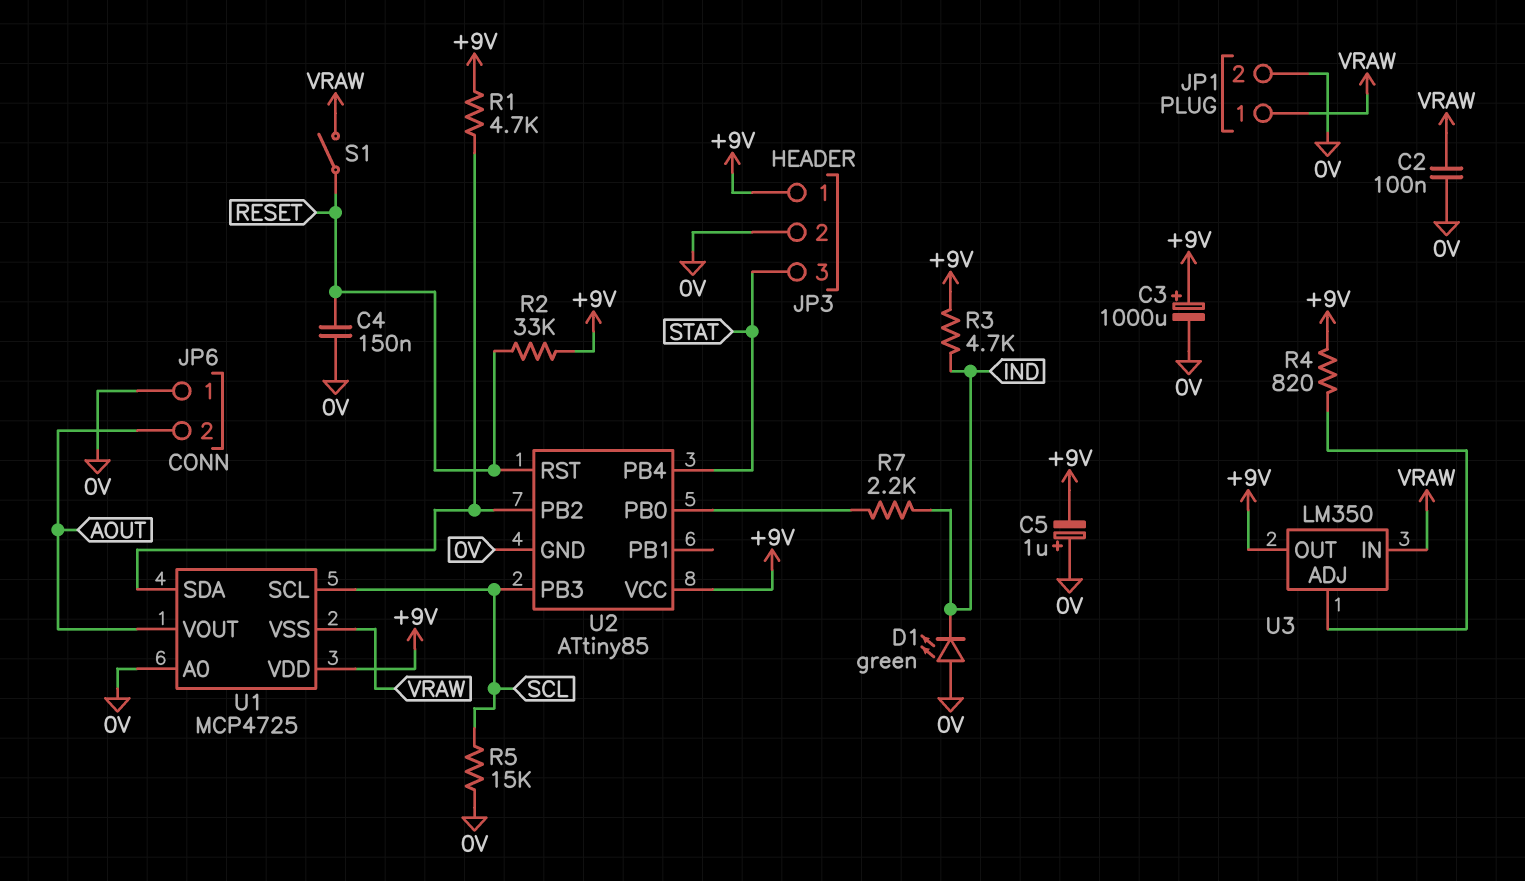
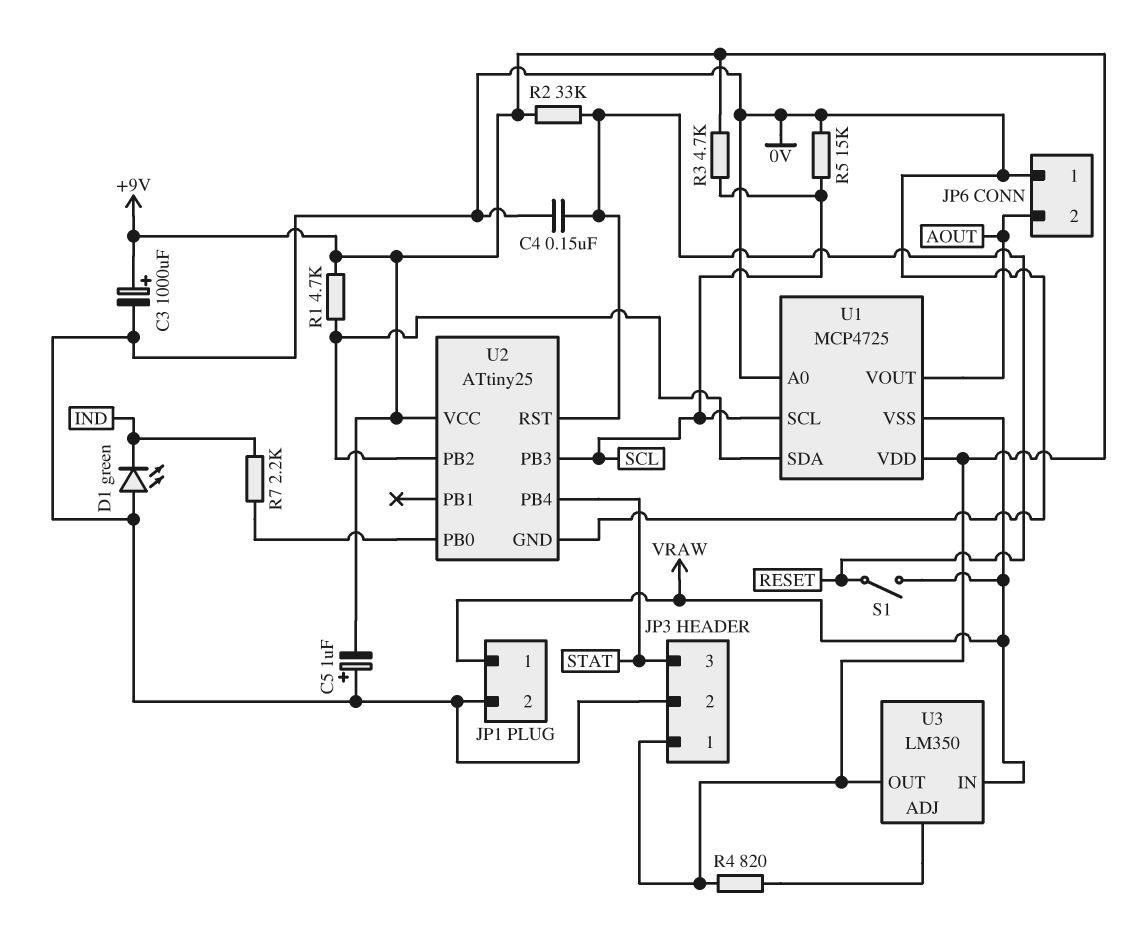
C2: 100nF (0V, VRAW) -> none
R3: 4.7k (+9V, IND) -> 4.7k (+9V, SCL)
U2: ATtiny85 -> ATtiny25

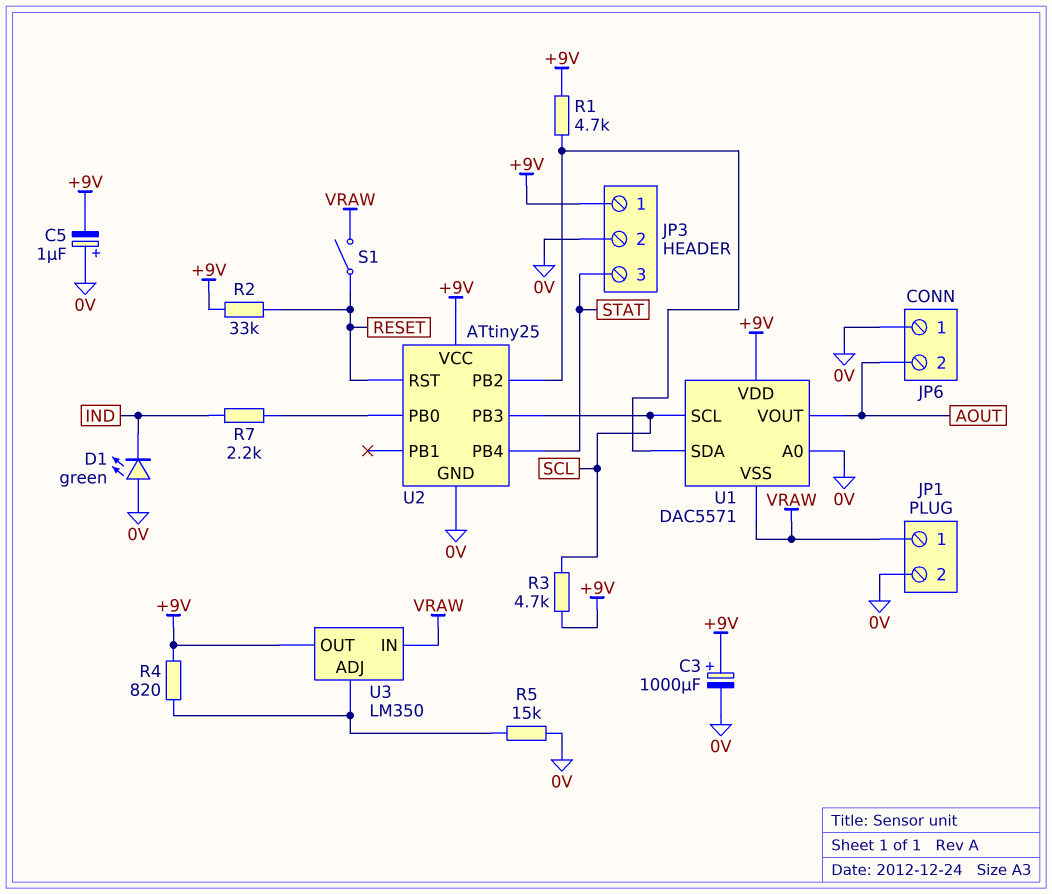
C4: 150nF (0V, RESET) -> none
R5: 15k (0V, SCL) -> 15k (0V, U3/ADJ)
U1: MCP4725 -> DAC5571

